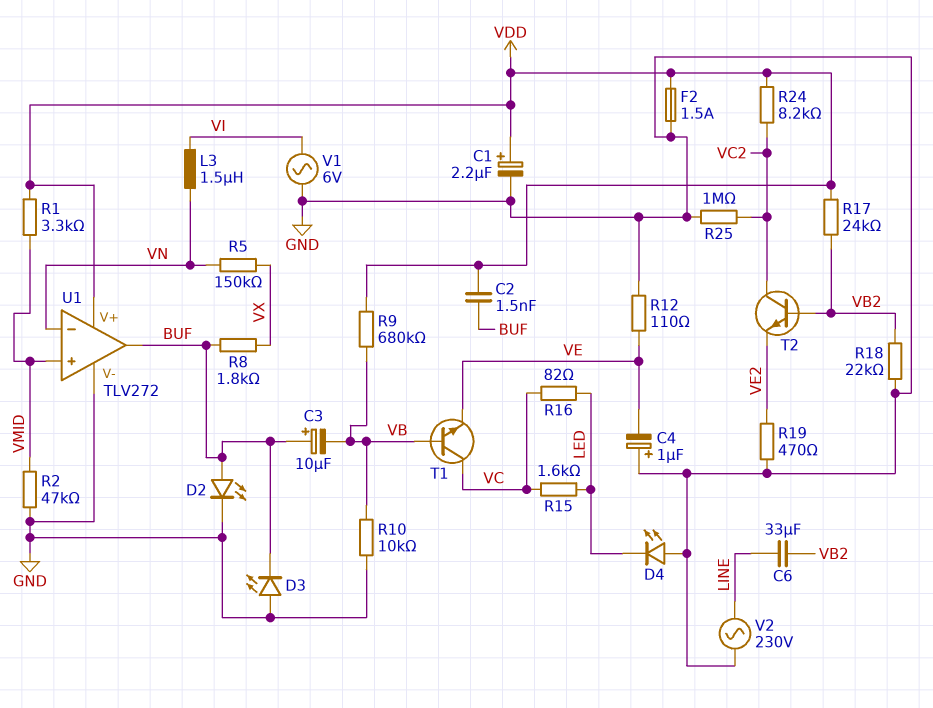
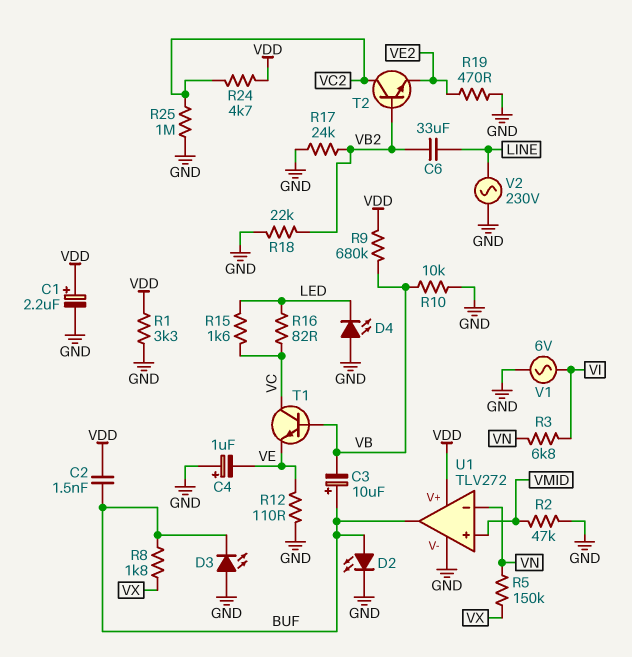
F2: 1.5A (GND, VDD) -> none
L3: 1.5uH (VI, VN) -> none
R1: 3.3k (VDD, VMID) -> 3.3k (GND, VDD)
R3: none -> 6.8k (VI, VN)
R17: 24k (VB2, VDD) -> 24k (GND, VB2)
R24: 8.2k (VC2, VDD) -> 4.7k (VC2, VDD)

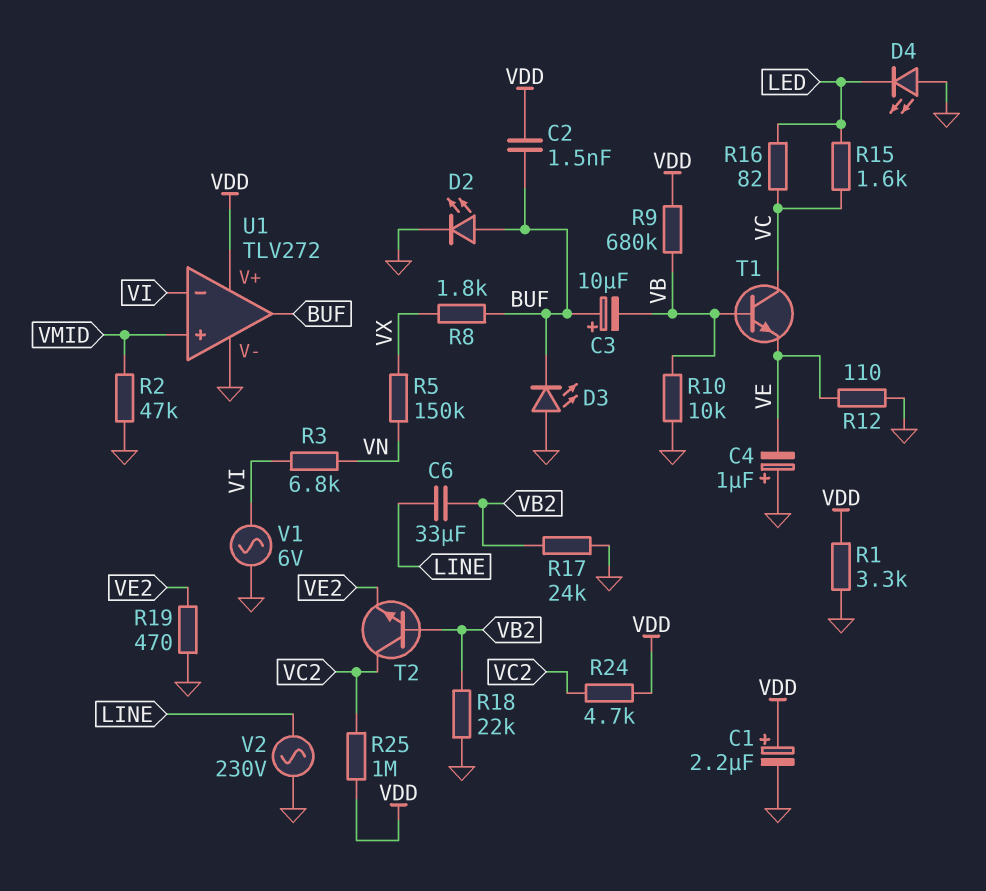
R25: 1M (GND, VC2) -> 1M (VC2, VDD)
U1 pin in-: VN -> VI

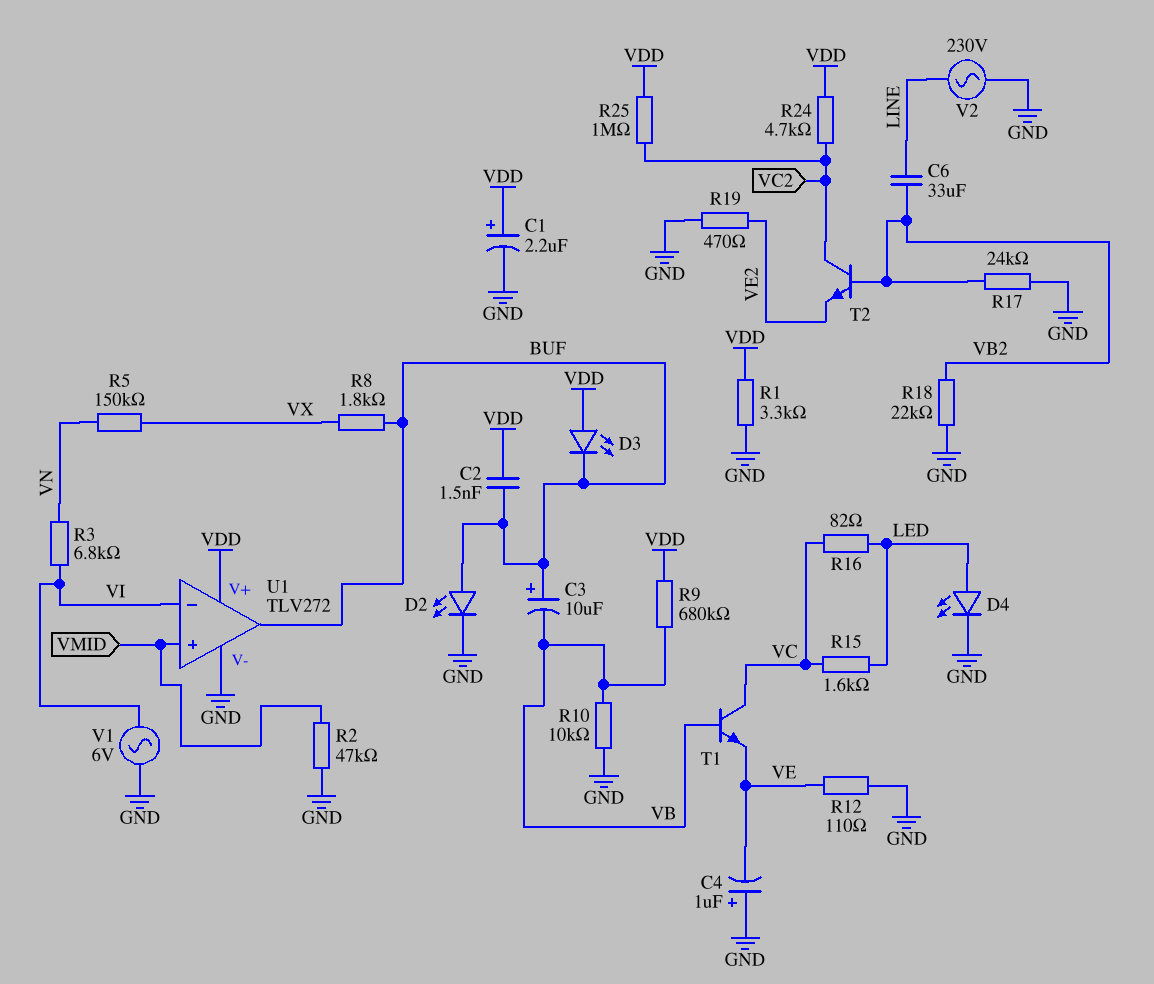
D3: LED (A GND, K BUF) -> LED (A VDD, K BUF)
D4: LED (A GND, K LED) -> LED (A LED, K GND)

